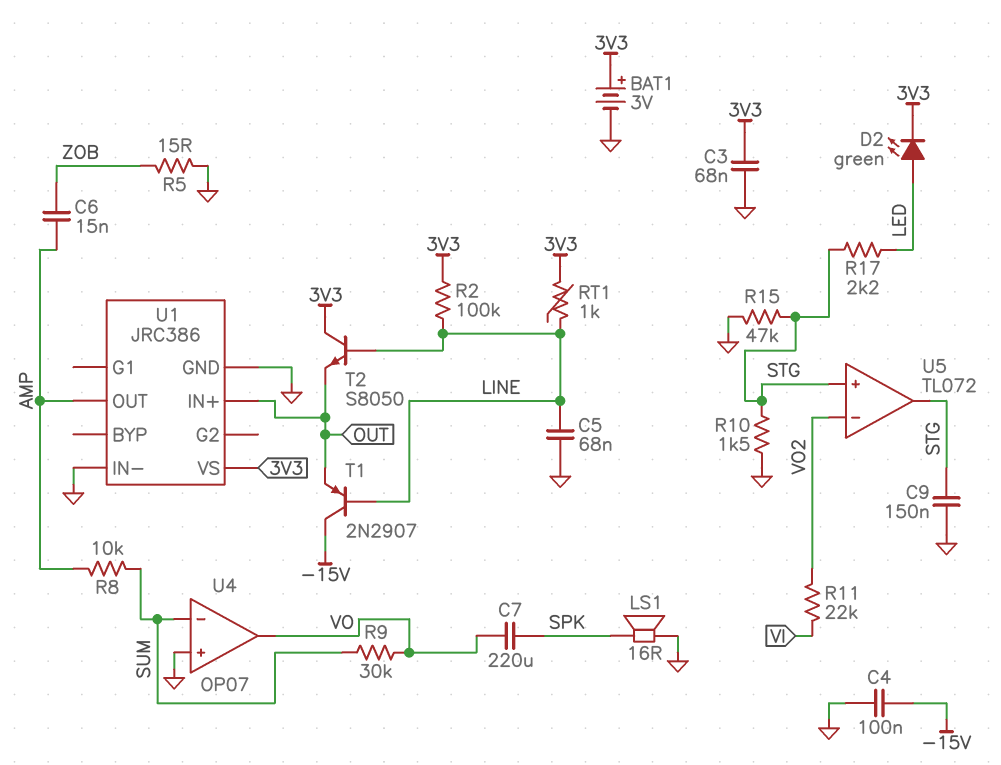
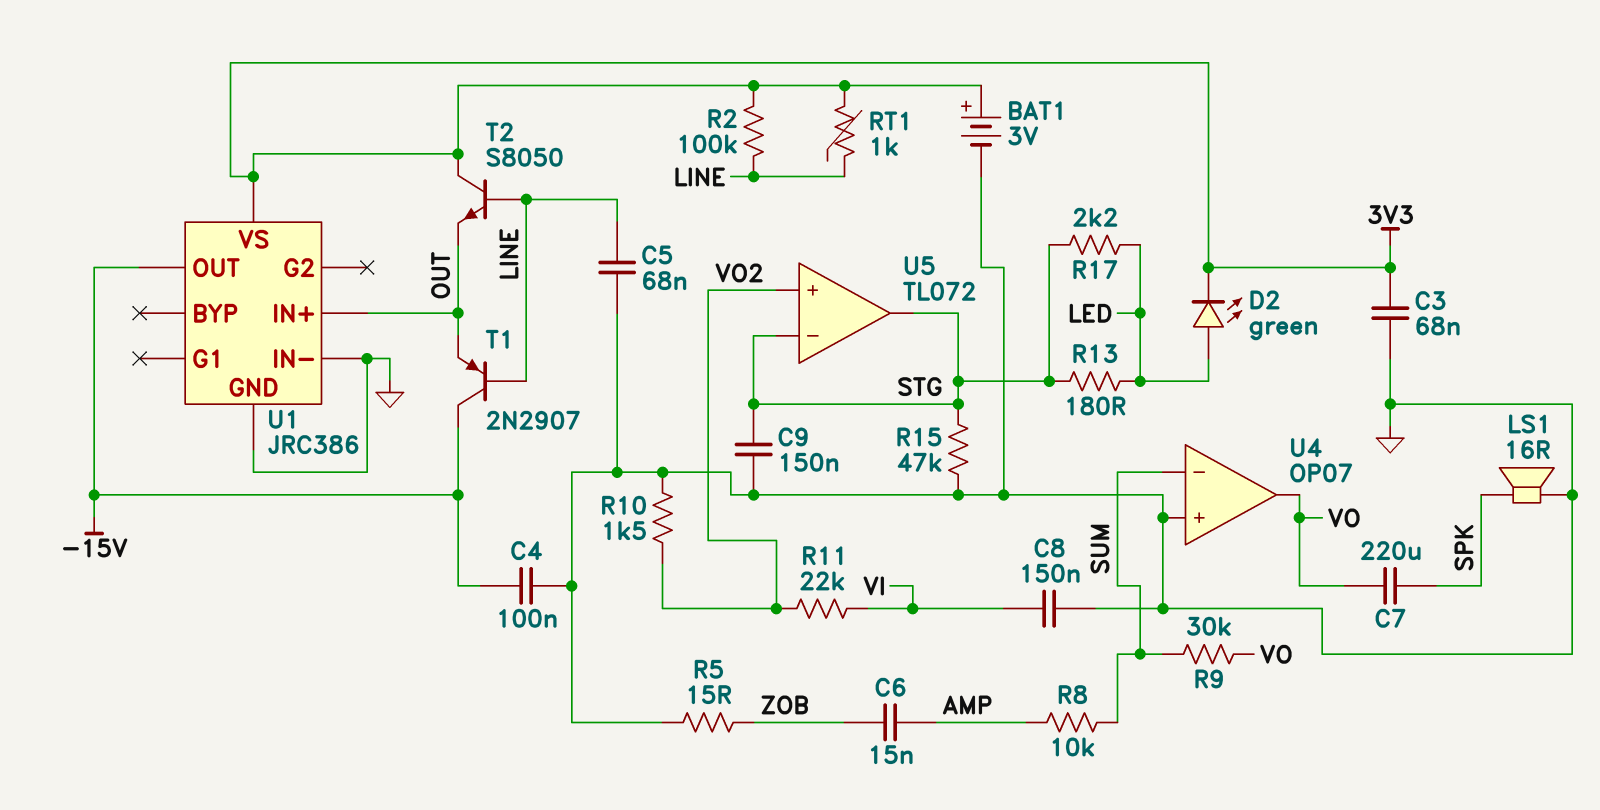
C8: none -> 150nF (GND, VI)
R10: 1.5k (GND, STG) -> 1.5k (GND, VO2)
R13: none -> 180 (LED, STG)
U1 pin OUT: AMP -> -15V
U5 pin in+: STG -> VO2
U5 pin in-: VO2 -> STG

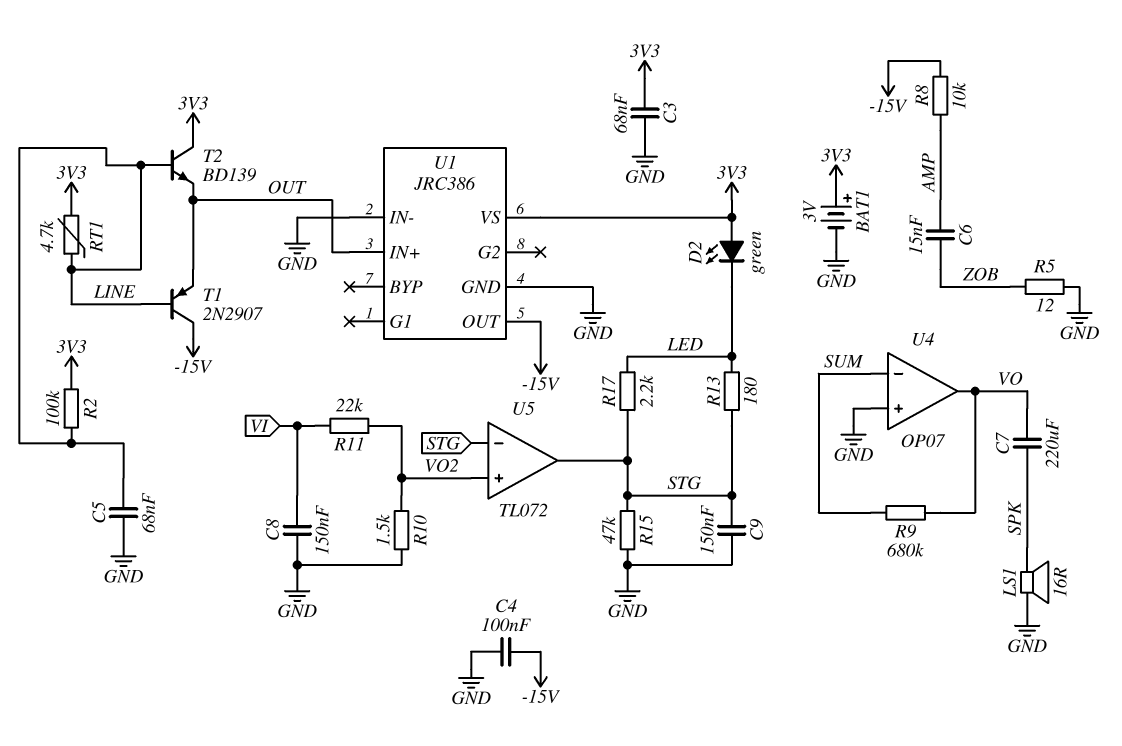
D2: LED green (A LED, K 3V3) -> LED green (A 3V3, K LED)
R5: 15 (GND, ZOB) -> 12 (GND, ZOB)
R8: 10k (AMP, SUM) -> 10k (-15V, AMP)
R9: 30k (SUM, VO) -> 680k (SUM, VO)
RT1: 1k (3V3, LINE) -> 4.7k (3V3, LINE)
T2: NPN S8050 (B LINE, C 3V3, E OUT) -> NPN BD139 (B LINE, C 3V3, E OUT)

